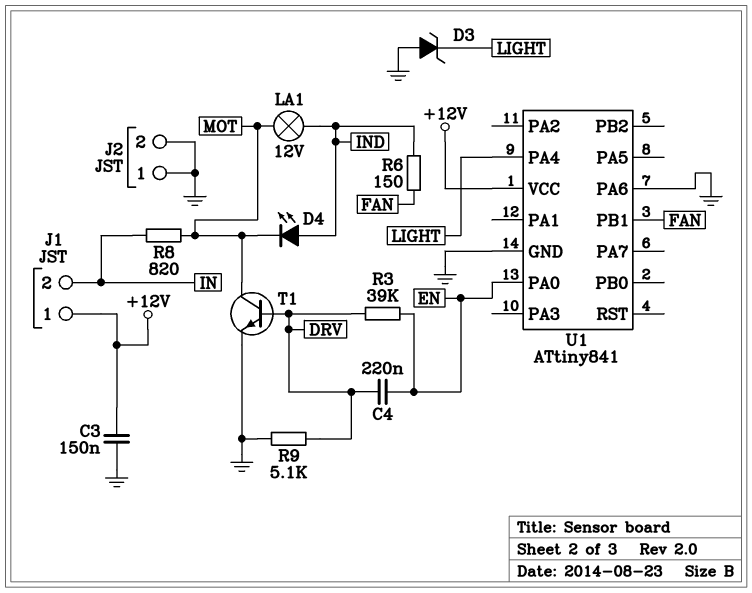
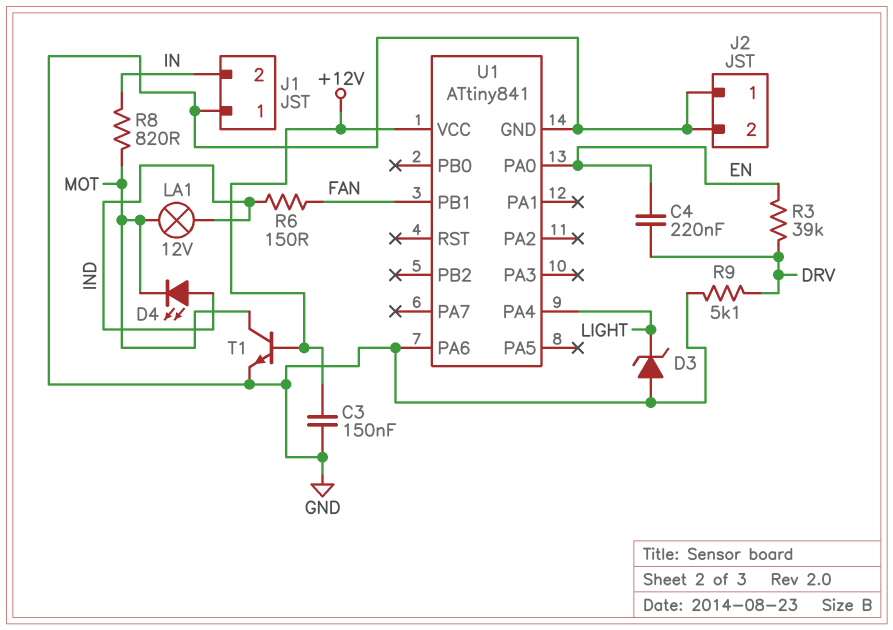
J1 pin 1: +12V -> GND
T1: NPN (B DRV, C MOT, E GND) -> NPN (B +12V, C MOT, E GND)

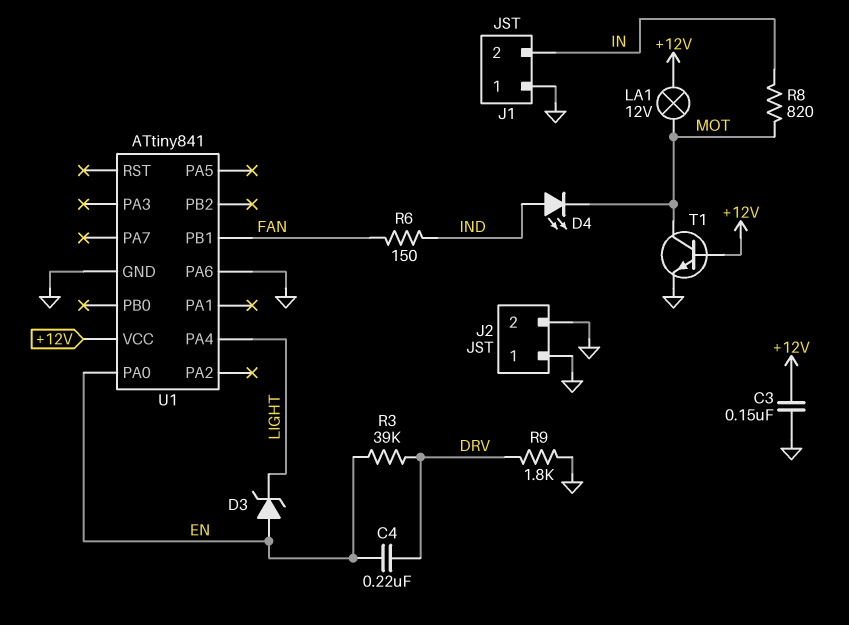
D3: zener (A GND, K LIGHT) -> zener (A EN, K LIGHT)
LA1: lamp 12V (IND, MOT) -> lamp 12V (+12V, MOT)
R9: 5.1k (DRV, GND) -> 1.8k (DRV, GND)

